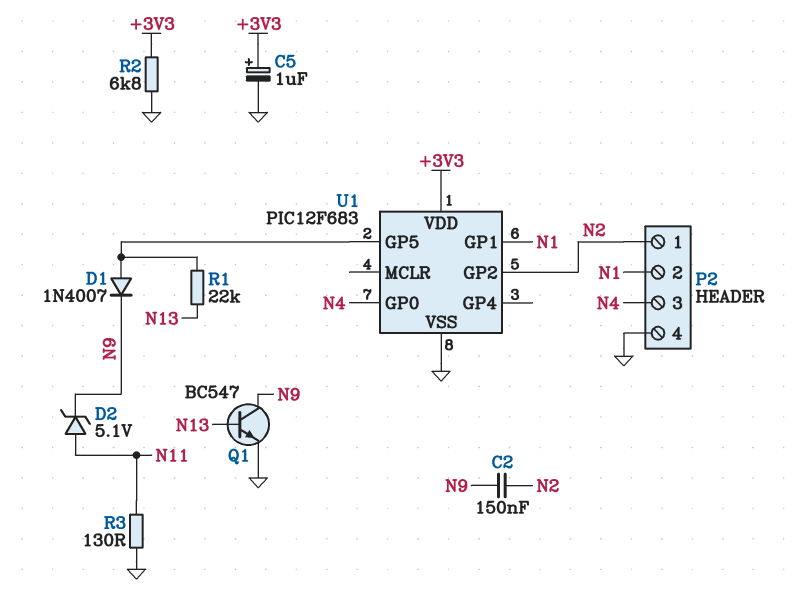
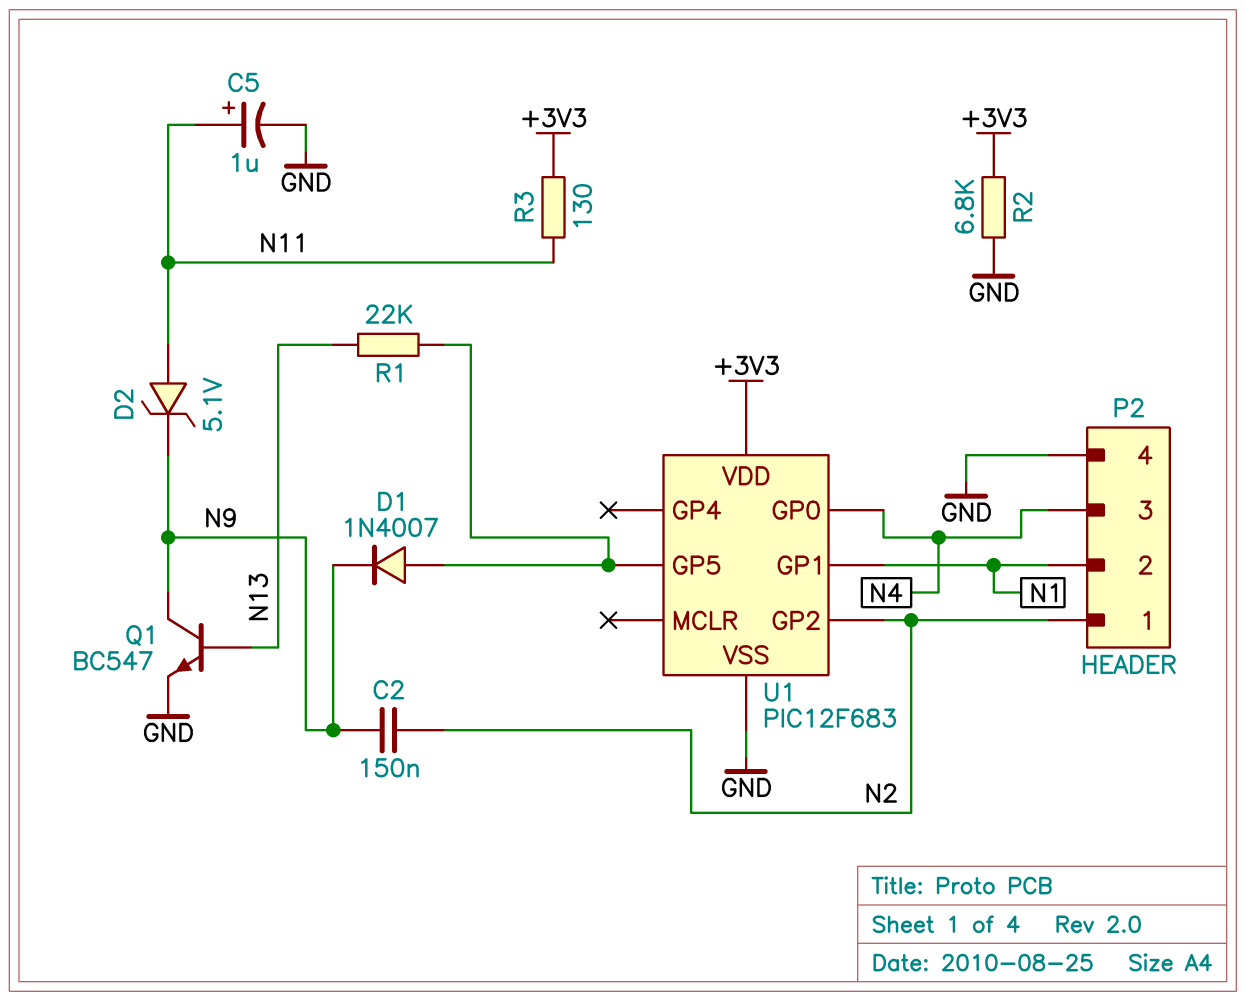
C5: 1uF (plus +3V3, minus GND) -> 1uF (plus N11, minus GND)
R3: 130 (GND, N11) -> 130 (+3V3, N11)

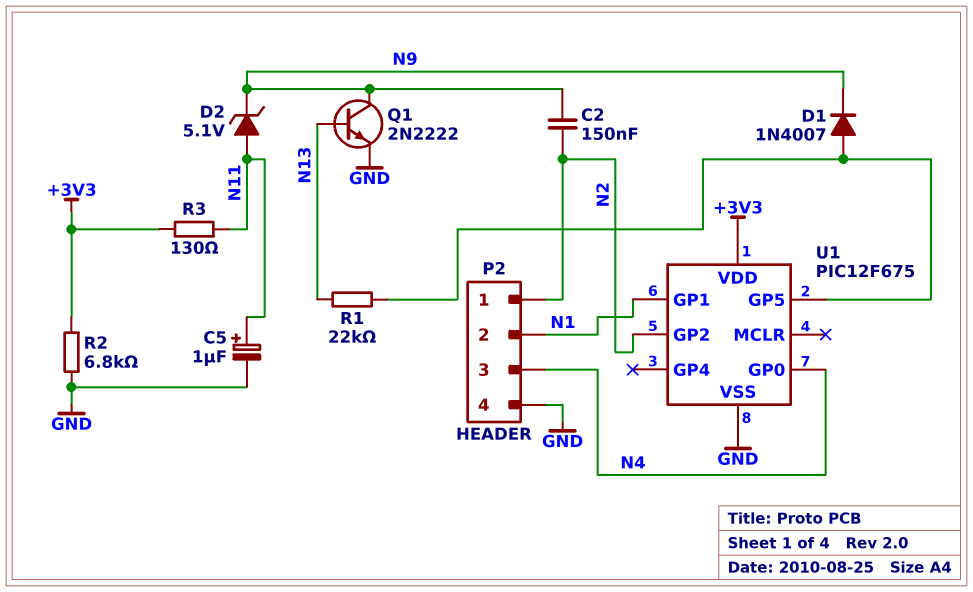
Q1: NPN BC547 (B N13, C N9, E GND) -> NPN 2N2222 (B N13, C N9, E GND)
U1: PIC12F683 -> PIC12F675

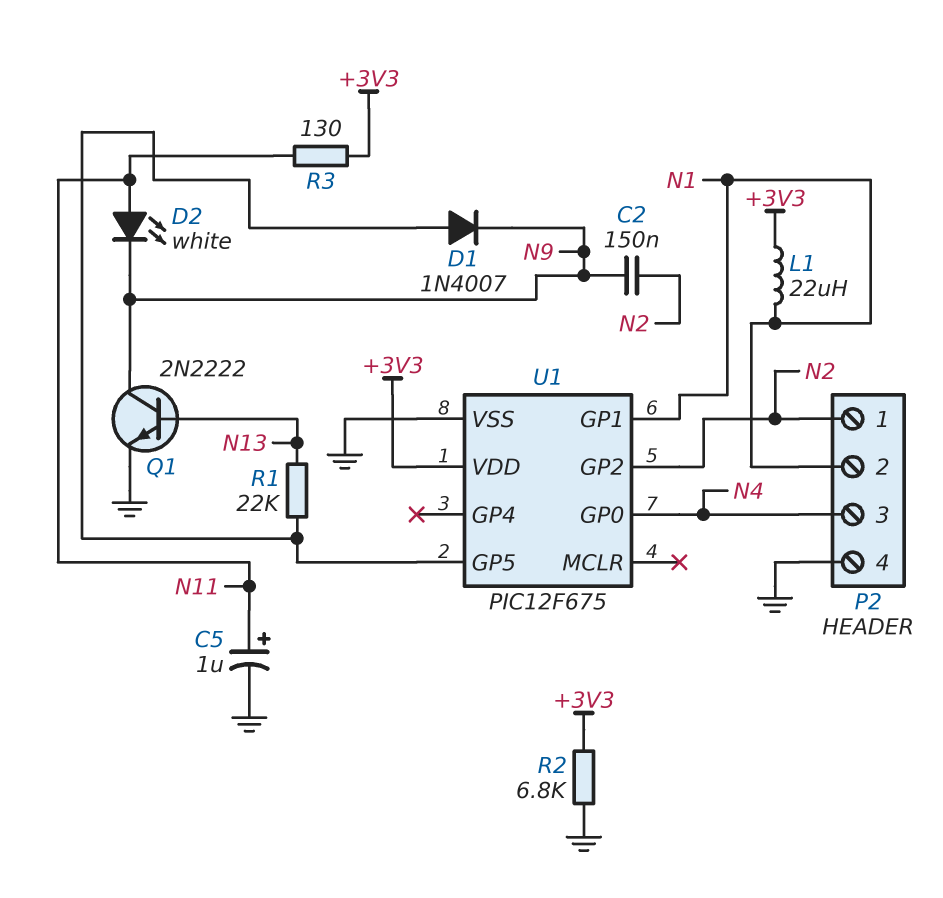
D2: zener 5.1V (A N11, K N9) -> LED white (A N11, K N9)
L1: none -> 22uH (+3V3, N1)

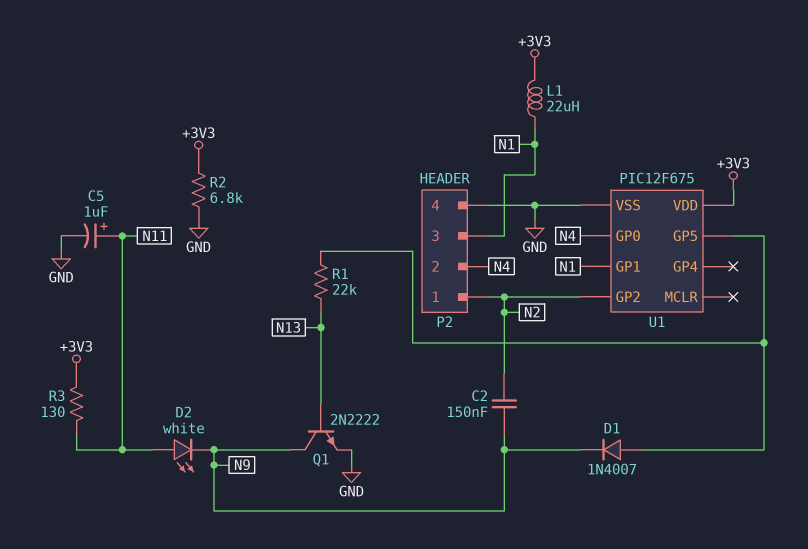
P2 pin 2: N1 -> N4
P2 pin 3: N4 -> N1

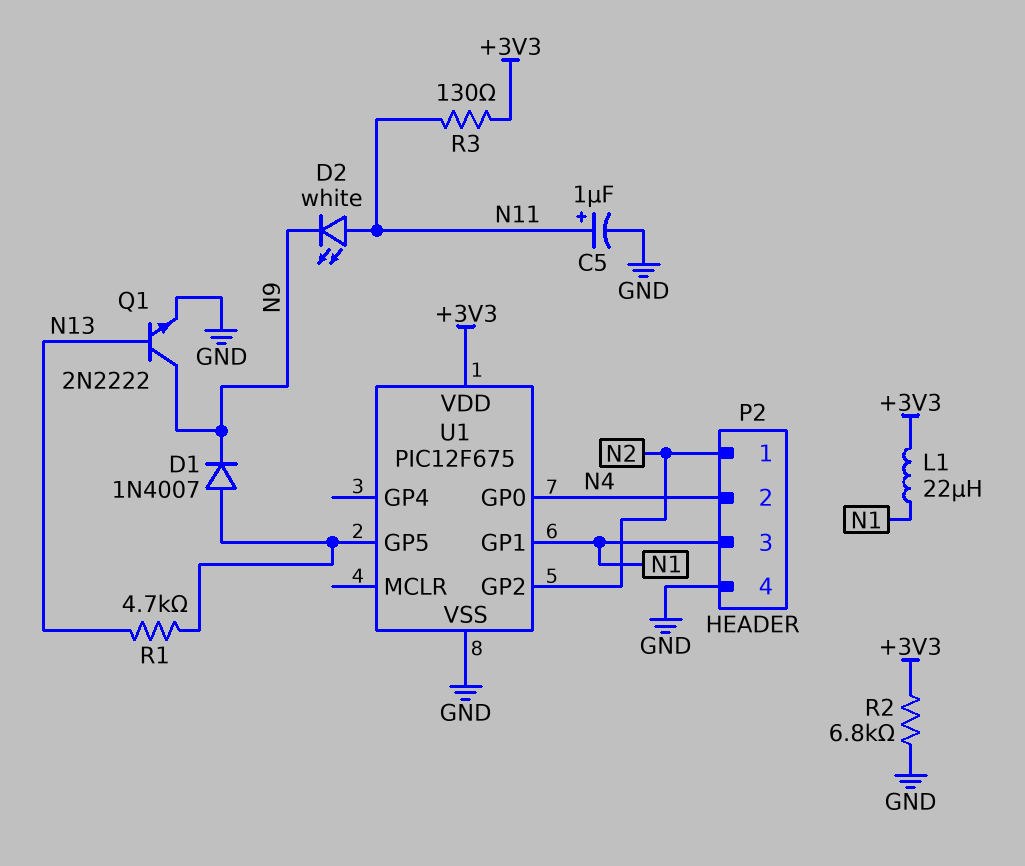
C2: 150nF (N2, N9) -> none
R1: 22k (N13, U1/GP5) -> 4.7k (N13, U1/GP5)

